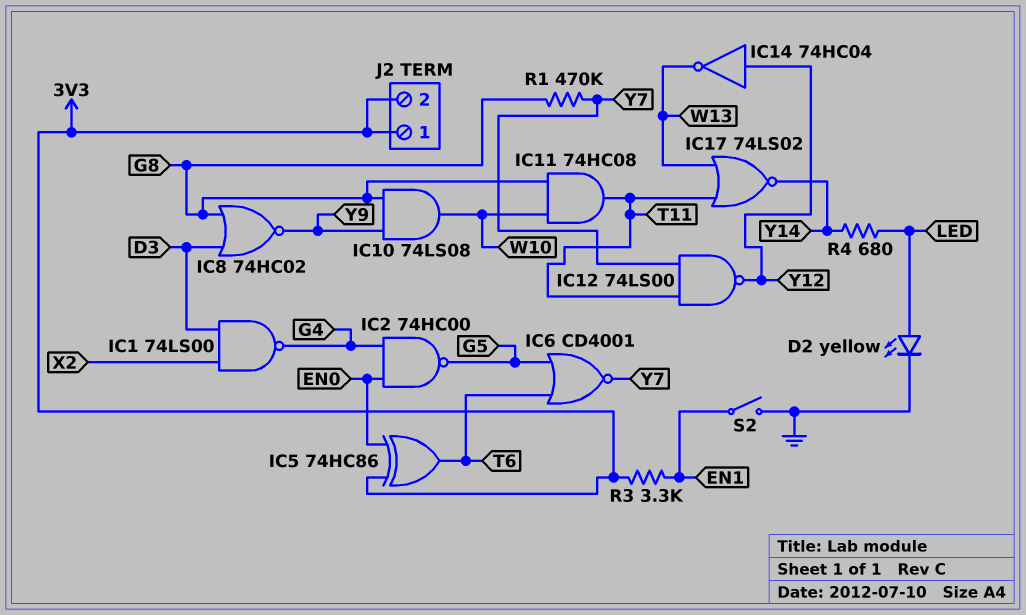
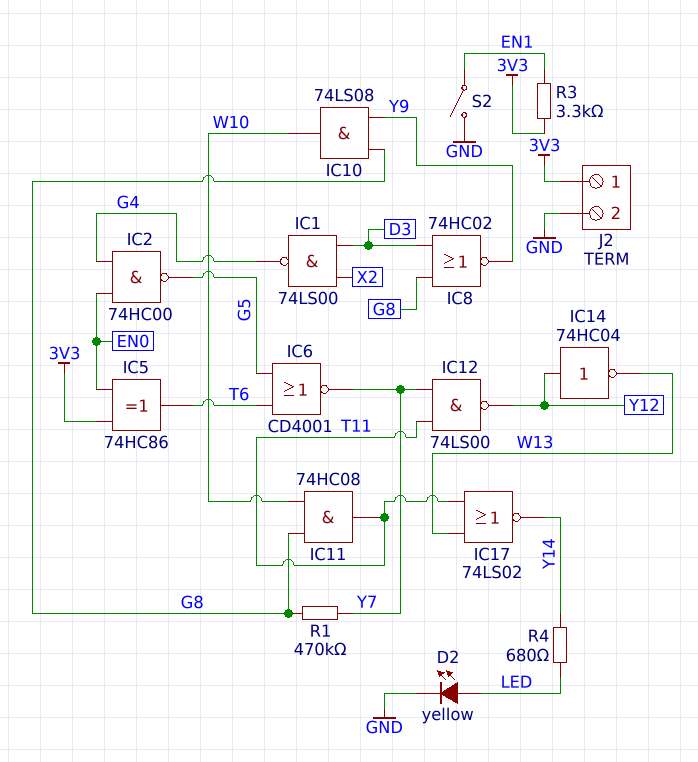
J2 pin 2: 3V3 -> GND

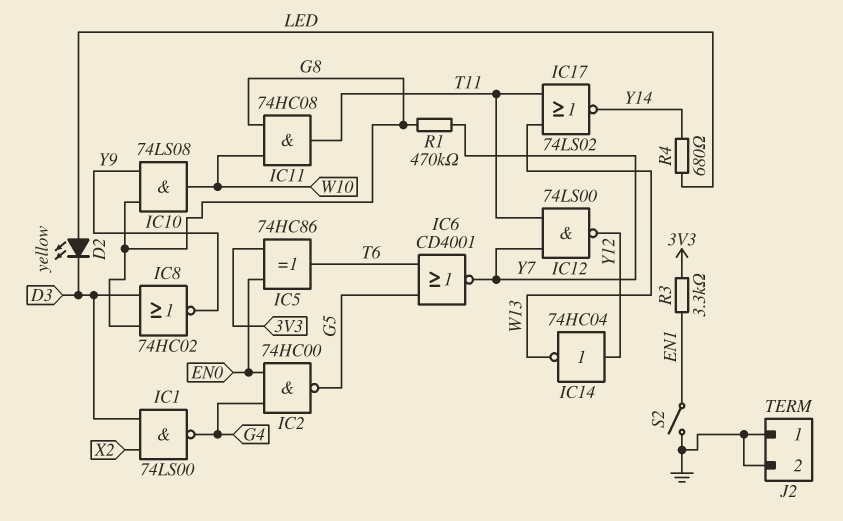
D2: LED yellow (A LED, K GND) -> LED yellow (A LED, K D3)
J2 pin 1: 3V3 -> GND

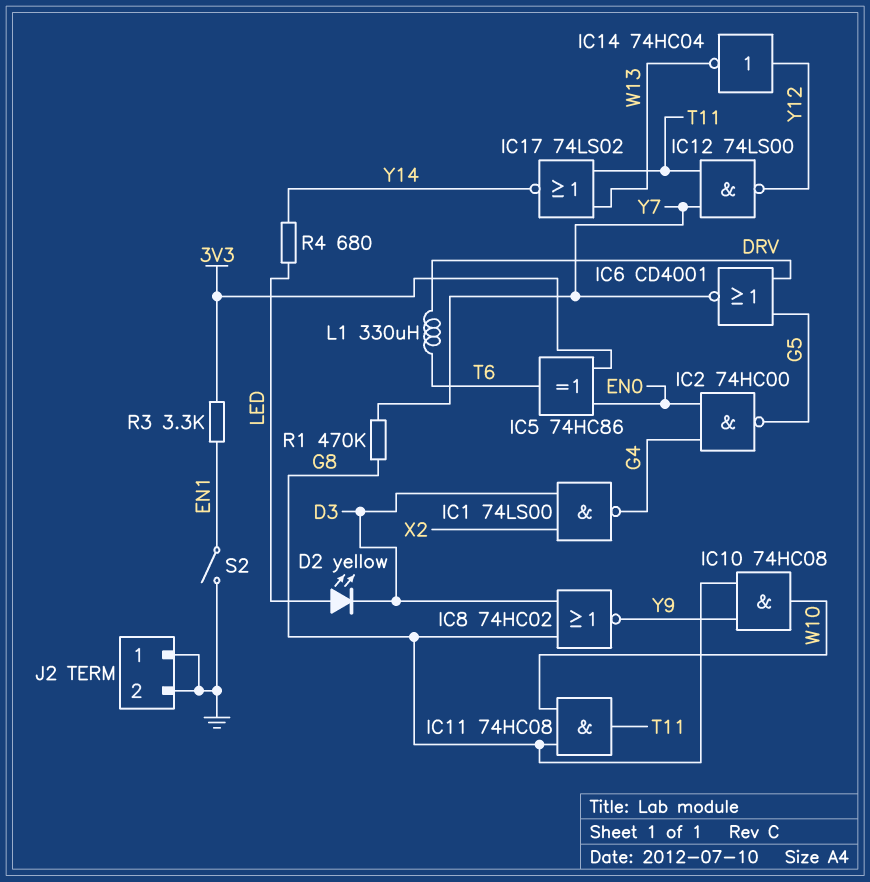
IC6: NOR CD4001 (in G5, in T6, out Y7) -> NOR CD4001 (in DRV, in G5, out Y7)
IC10: AND 74LS08 (in G8, in Y9, out W10) -> AND 74HC08 (in G8, in Y9, out W10)
L1: none -> 330uH (DRV, T6)

